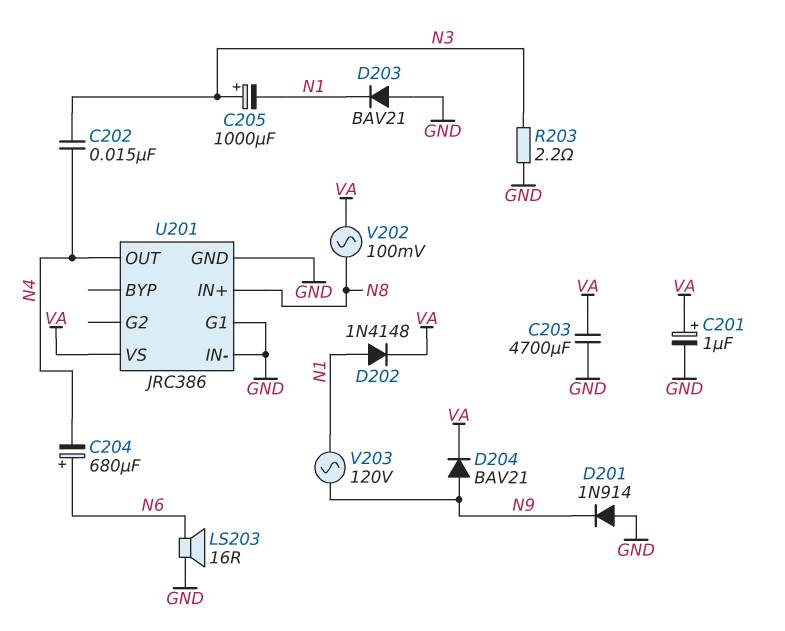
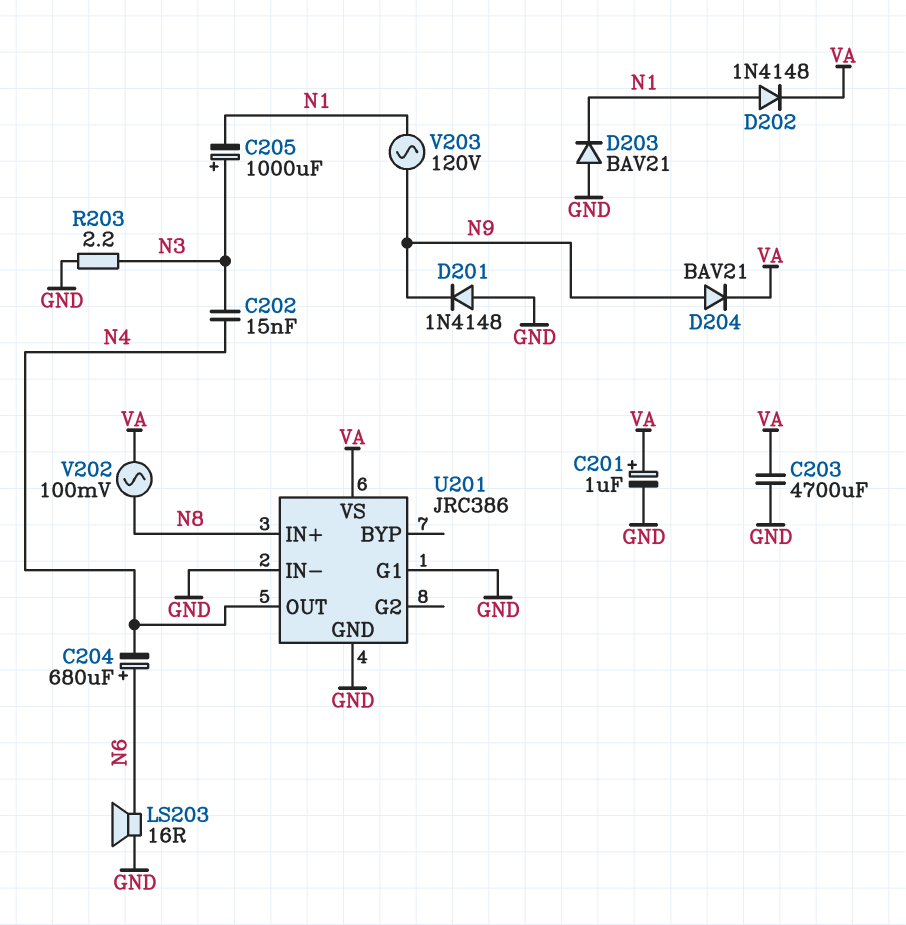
D201: diode 1N914 (A GND, K N9) -> diode 1N4148 (A GND, K N9)

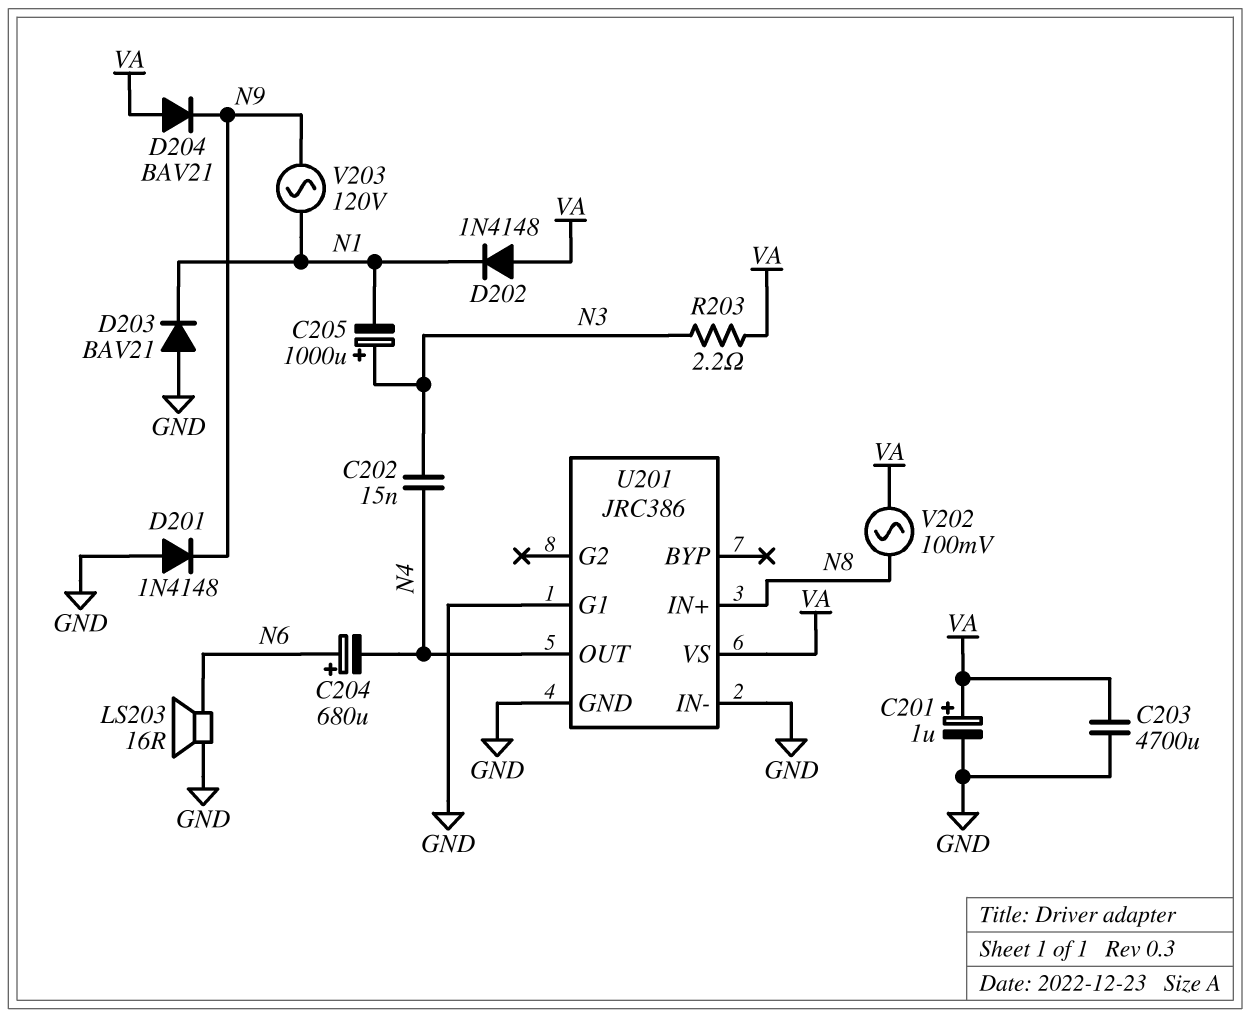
D202: diode 1N4148 (A N1, K VA) -> diode 1N4148 (A VA, K N1)
D204: diode BAV21 (A N9, K VA) -> diode BAV21 (A VA, K N9)
R203: 2.2 (GND, N3) -> 2.2 (N3, VA)

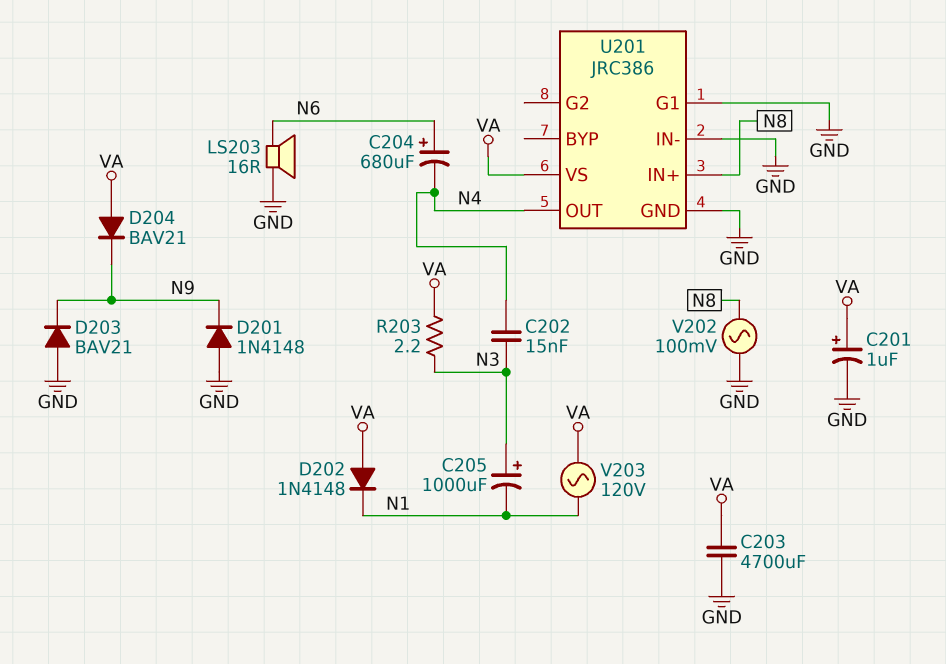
D203: diode BAV21 (A GND, K N1) -> diode BAV21 (A GND, K N9)
V202: AC 100mV (N8, VA) -> AC 100mV (GND, N8)
V203: AC 120V (N1, N9) -> AC 120V (N1, VA)

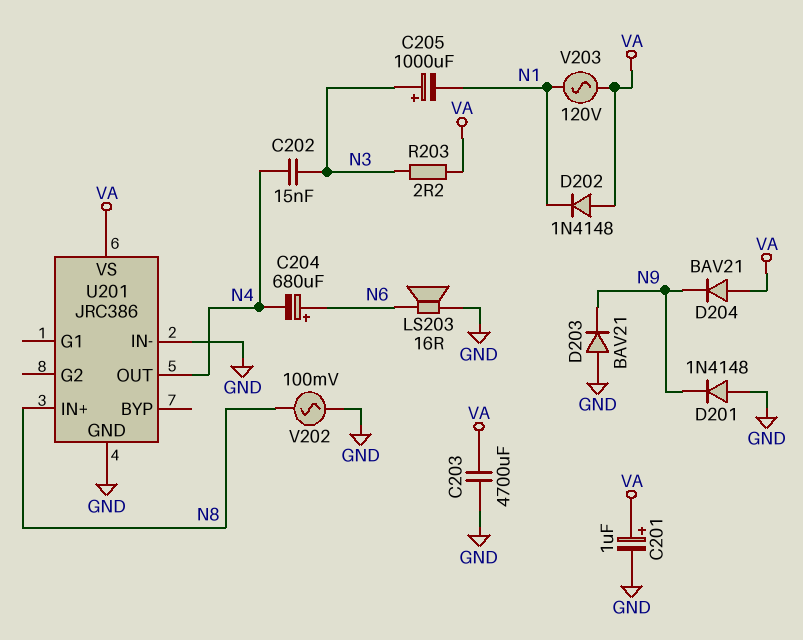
U201 pin G1: GND -> none

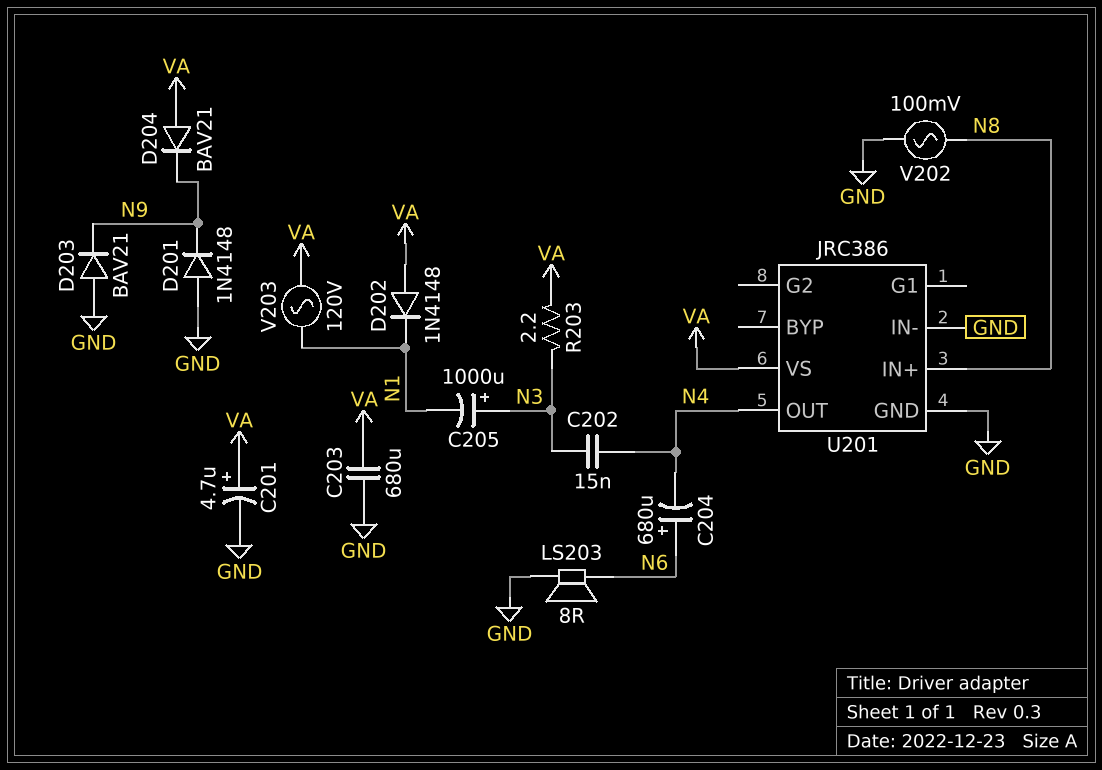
C201: 1uF (plus VA, minus GND) -> 4.7uF (plus VA, minus GND)
C203: 4700uF (GND, VA) -> 680uF (GND, VA)
LS203: speaker 16R (GND, N6) -> speaker 8R (GND, N6)

